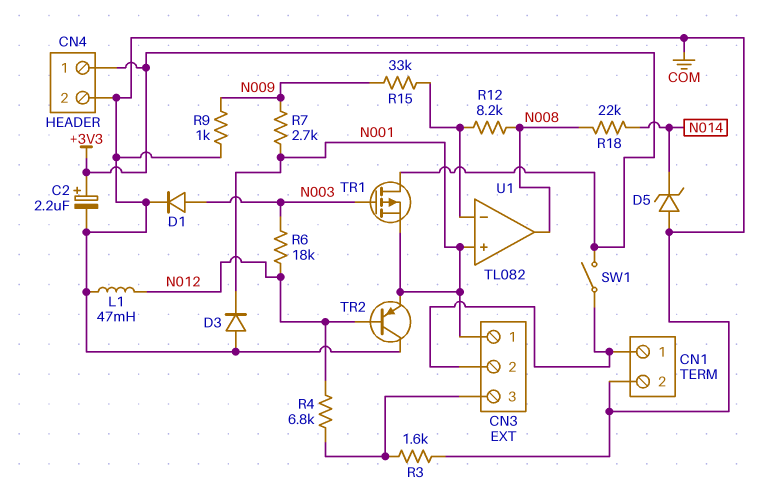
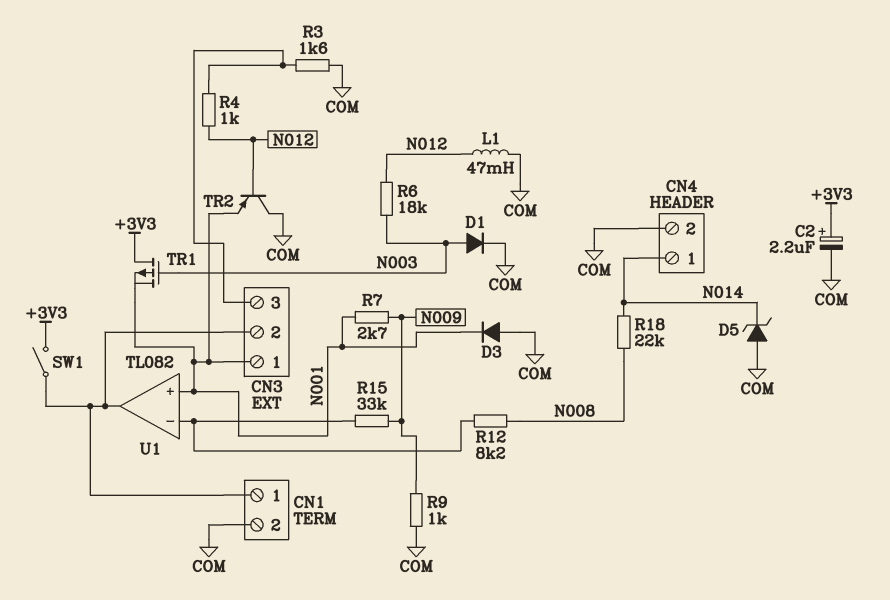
CN4 pin 1: +3V3 -> N014
R4: 6.8k (CN3/3, N012) -> 1k (CN3/3, N012)
U1 pin out: N008 -> CN1/1

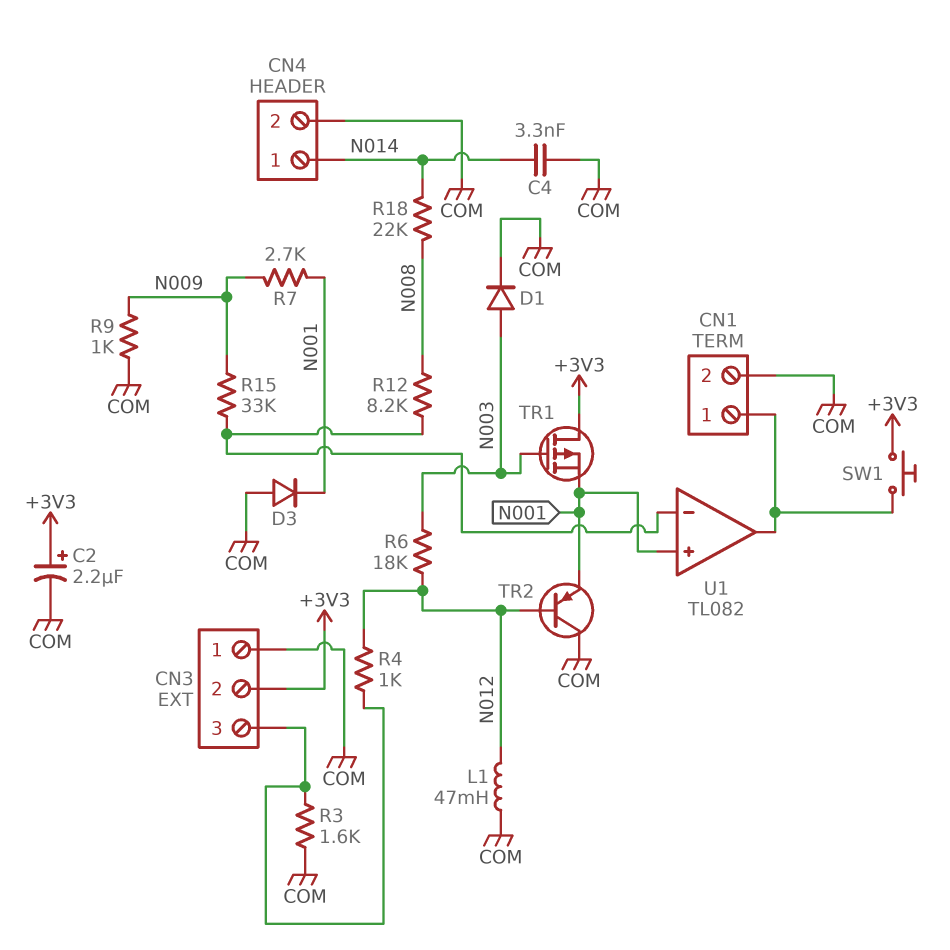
C4: none -> 3.3nF (COM, N014)
CN3 pin 1: N001 -> COM
CN3 pin 2: CN1/1 -> +3V3
D5: zener (A COM, K N014) -> none
SW1: switch (+3V3, CN1/1) -> button (+3V3, CN1/1)

